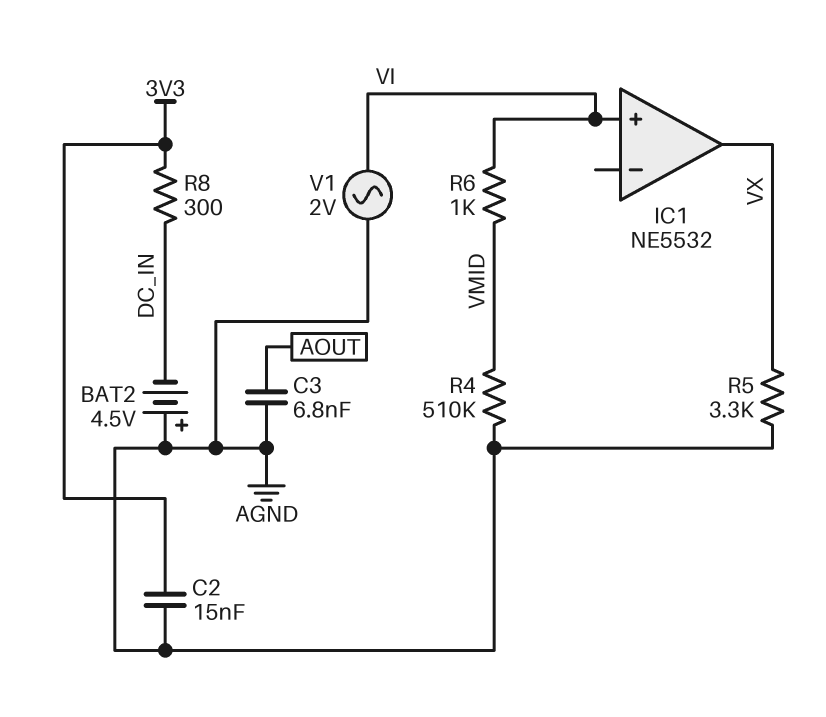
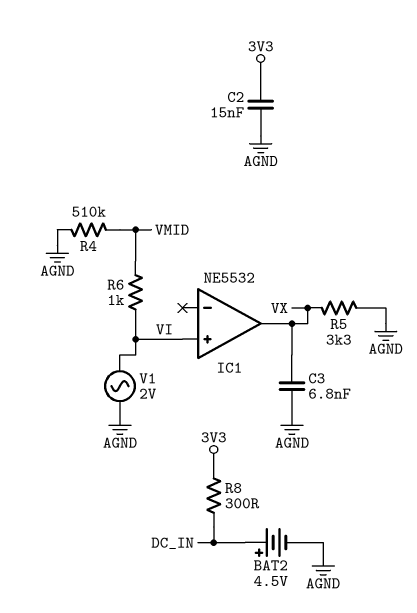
BAT2: 4.5V (plus AGND, minus DC_IN) -> 4.5V (plus DC_IN, minus AGND)
C3: 6.8nF (AGND, AOUT) -> 6.8nF (AGND, VX)

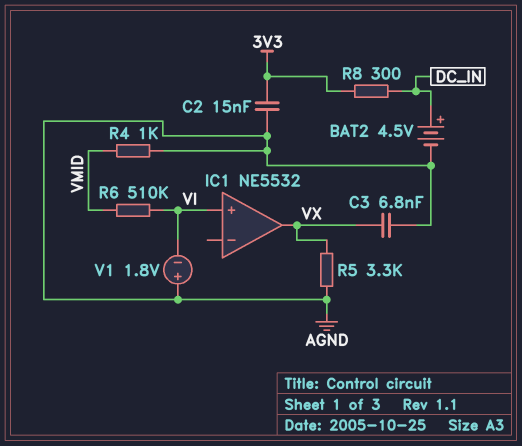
R4: 510k (AGND, VMID) -> 1k (AGND, VMID)
R6: 1k (VI, VMID) -> 510k (VI, VMID)
V1: AC 2V (AGND, VI) -> 1.8V (plus AGND, minus VI)

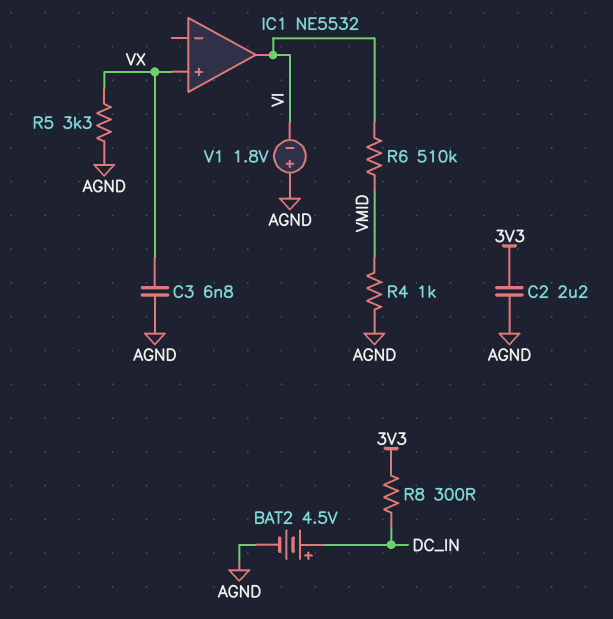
C2: 15nF (3V3, AGND) -> 2.2uF (3V3, AGND)
IC1 pin in+: VI -> VX
IC1 pin out: VX -> VI

